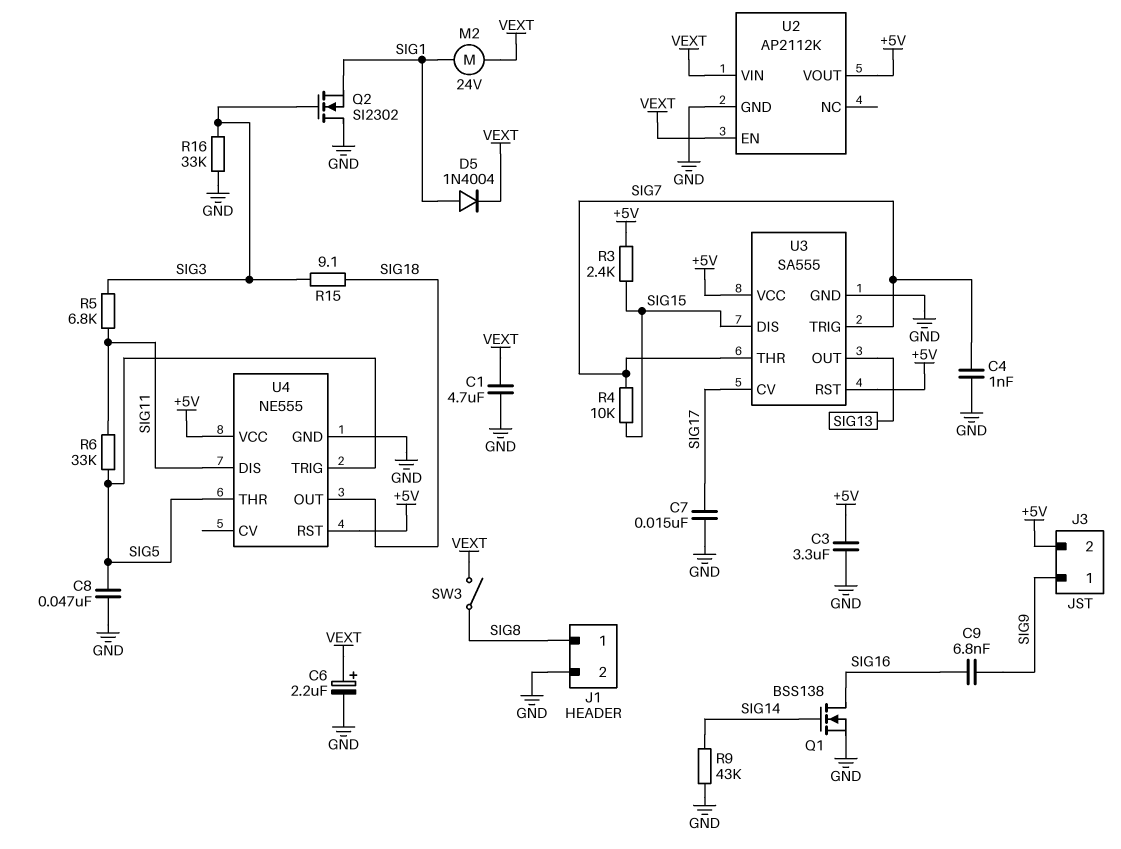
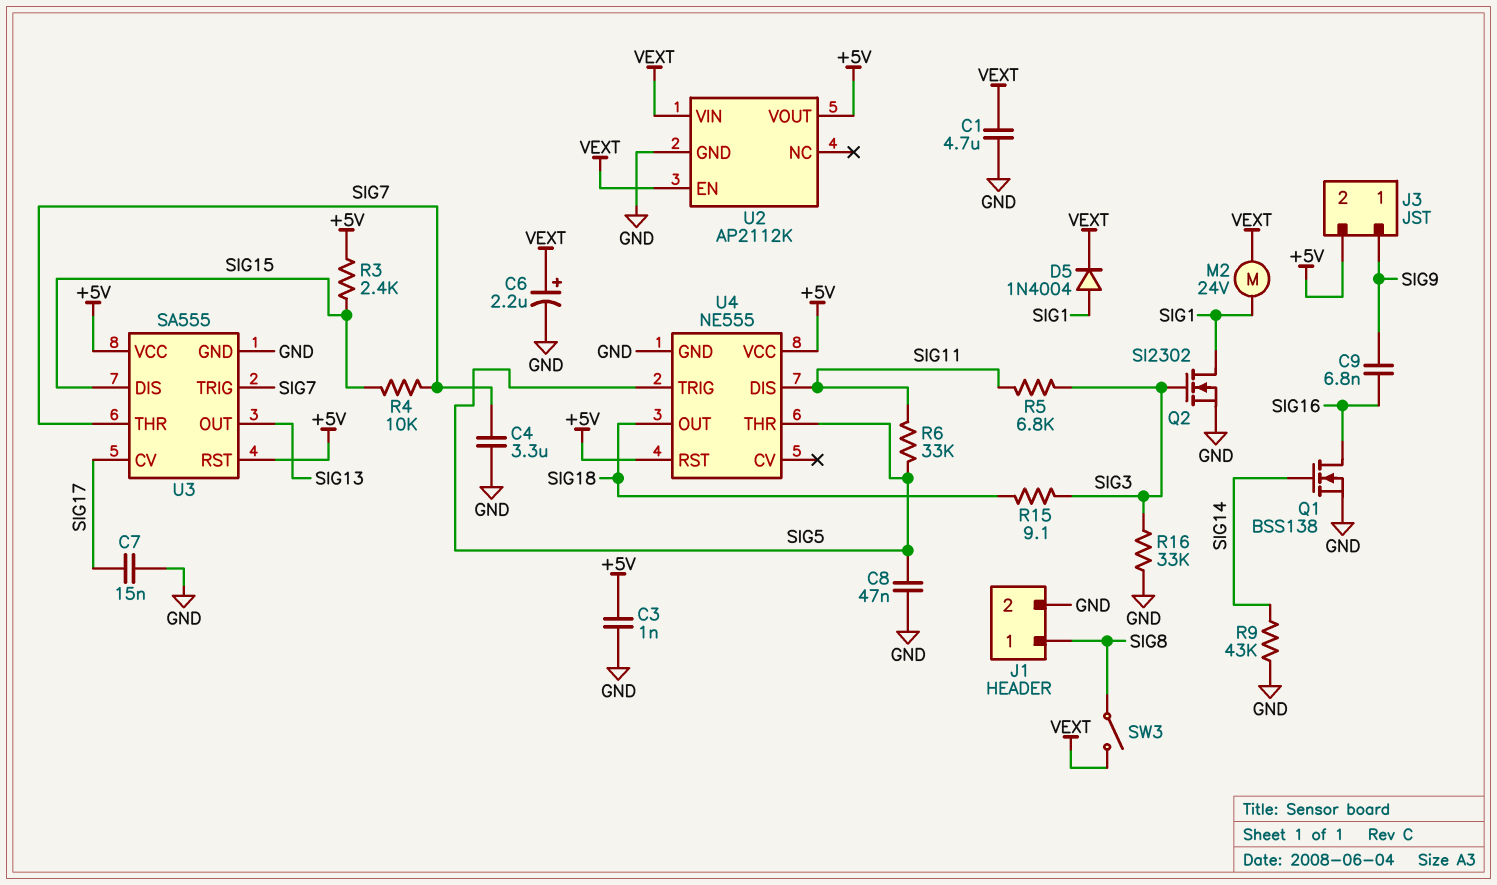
C3: 3.3uF (+5V, GND) -> 1nF (+5V, GND)
C4: 1nF (GND, SIG7) -> 3.3uF (GND, SIG7)
Q2: NMOS SI2302 (G SIG3, D GND, S SIG1) -> NMOS SI2302 (G SIG3, D SIG1, S GND)

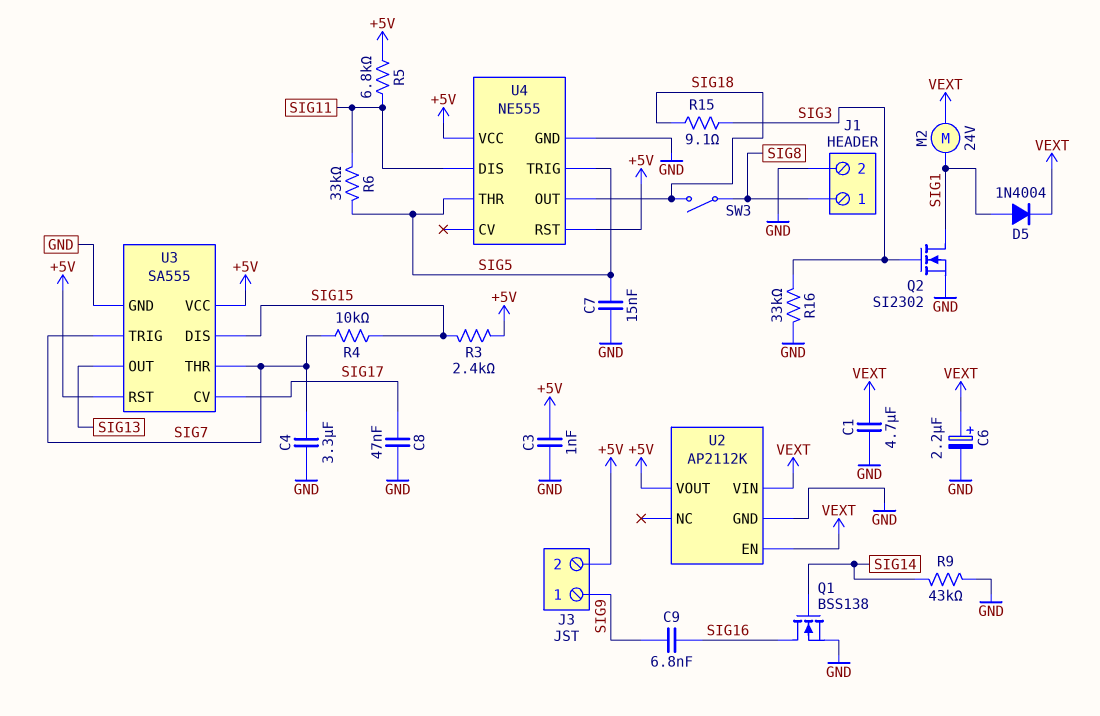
C7: 15nF (GND, SIG17) -> 15nF (GND, SIG5)
C8: 47nF (GND, SIG5) -> 47nF (GND, SIG17)
R5: 6.8k (SIG3, SIG11) -> 6.8k (+5V, SIG11)
SW3: switch (SIG8, VEXT) -> switch (SIG8, SIG18)

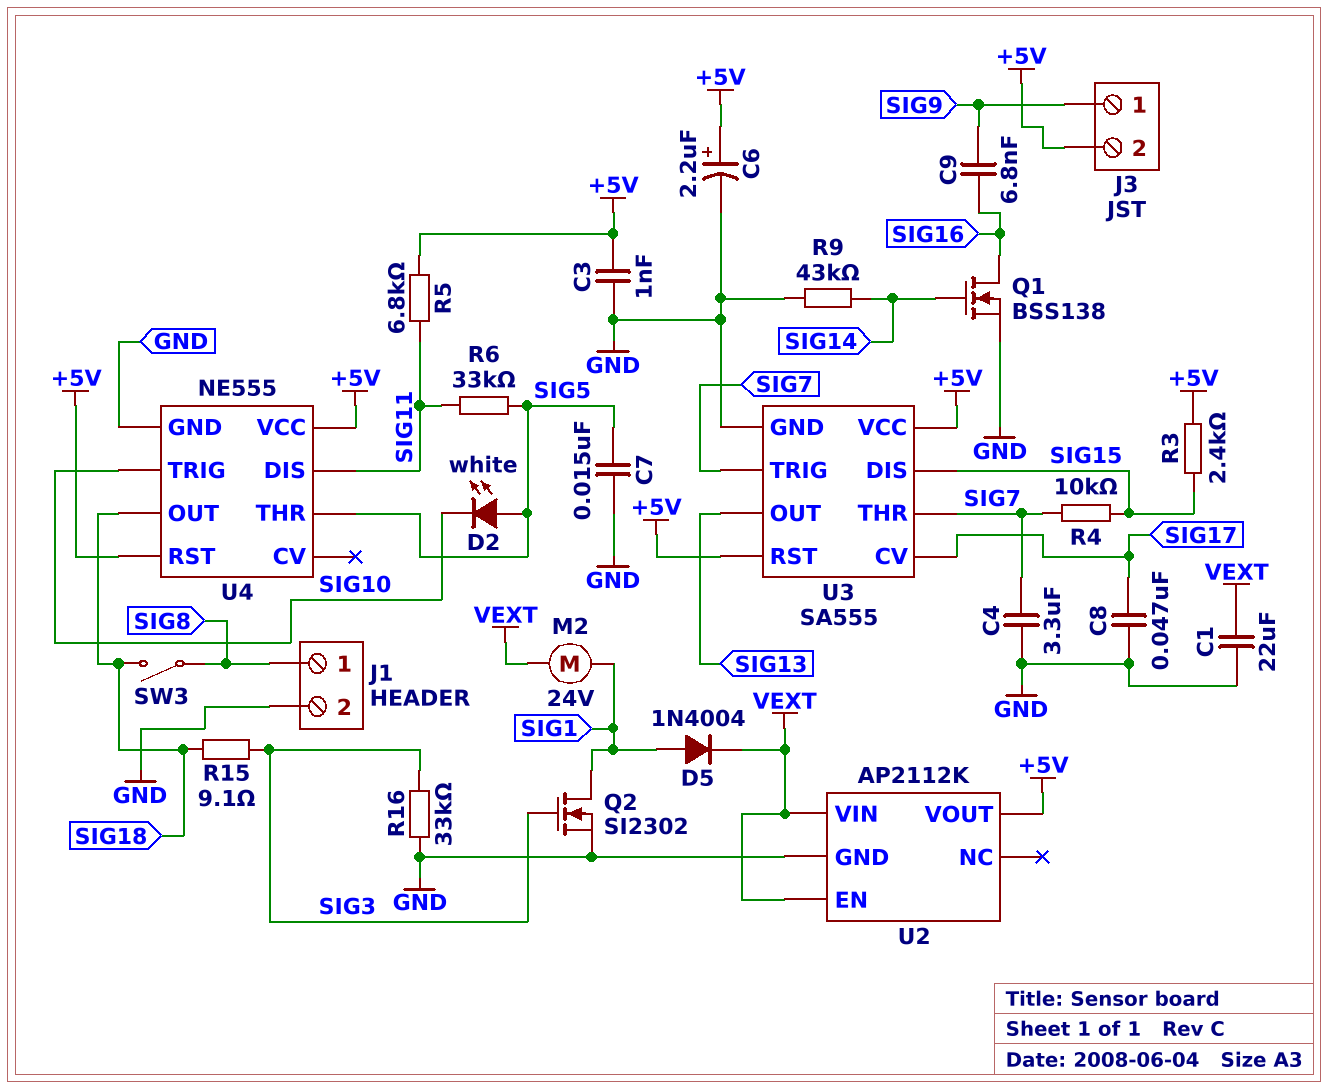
C1: 4.7uF (GND, VEXT) -> 22uF (GND, VEXT)
C6: 2.2uF (plus VEXT, minus GND) -> 2.2uF (plus +5V, minus GND)
D2: none -> LED white (A SIG5, K SIG10)
U4 pin TRIG: SIG5 -> SIG10

